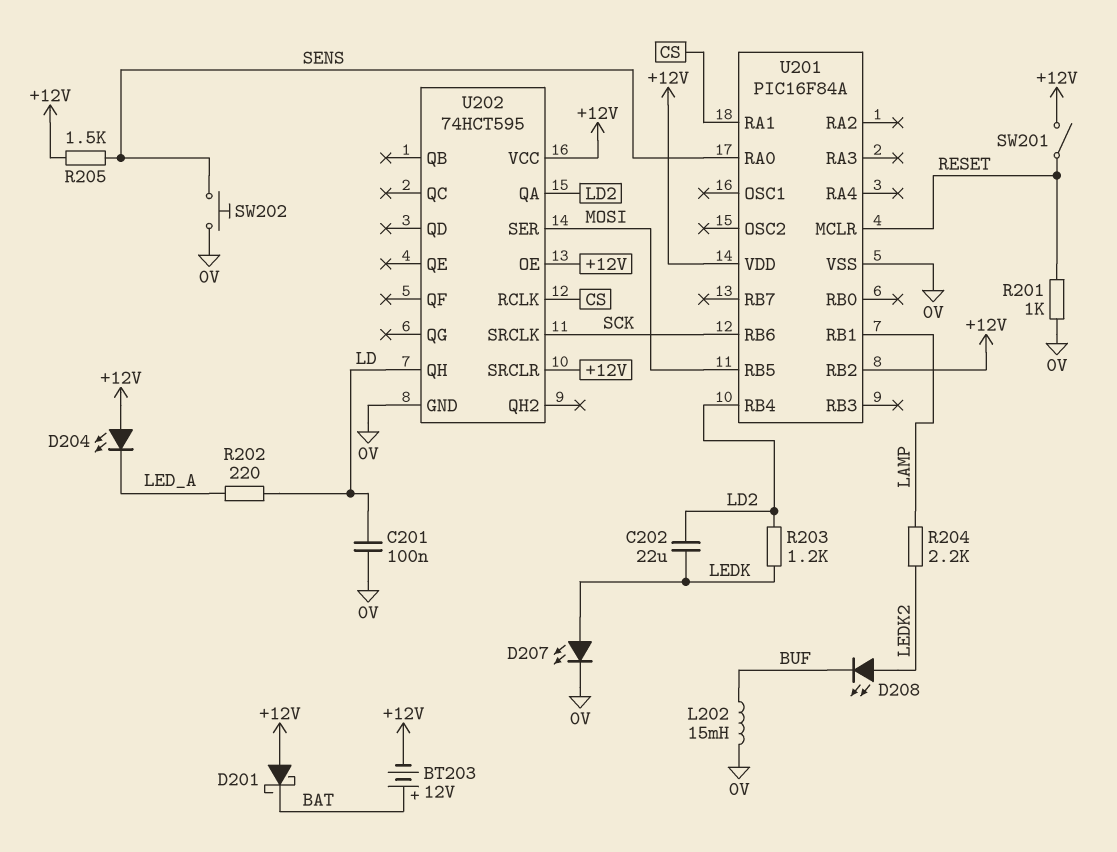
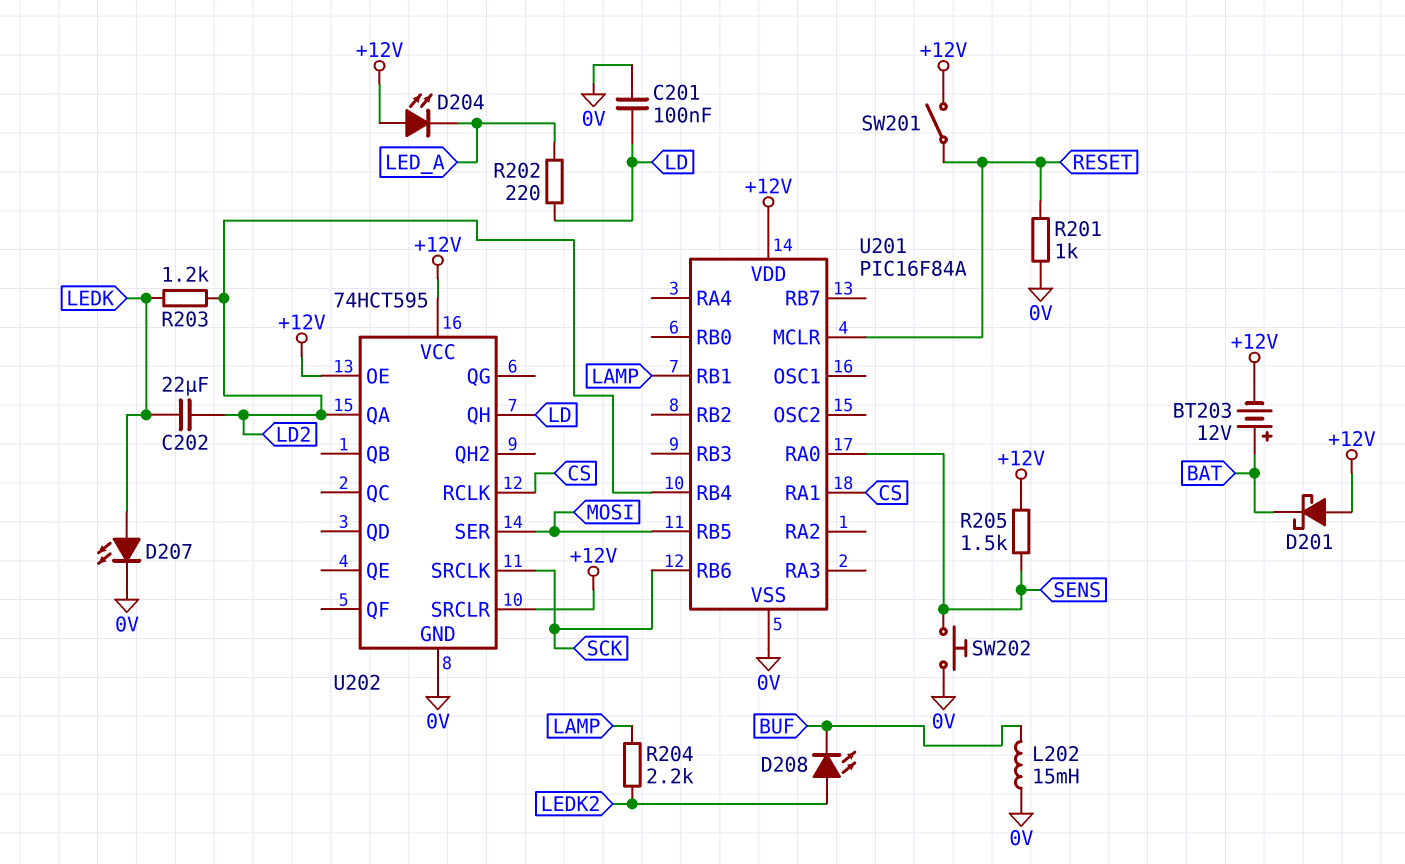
U201 pin RB2: +12V -> none

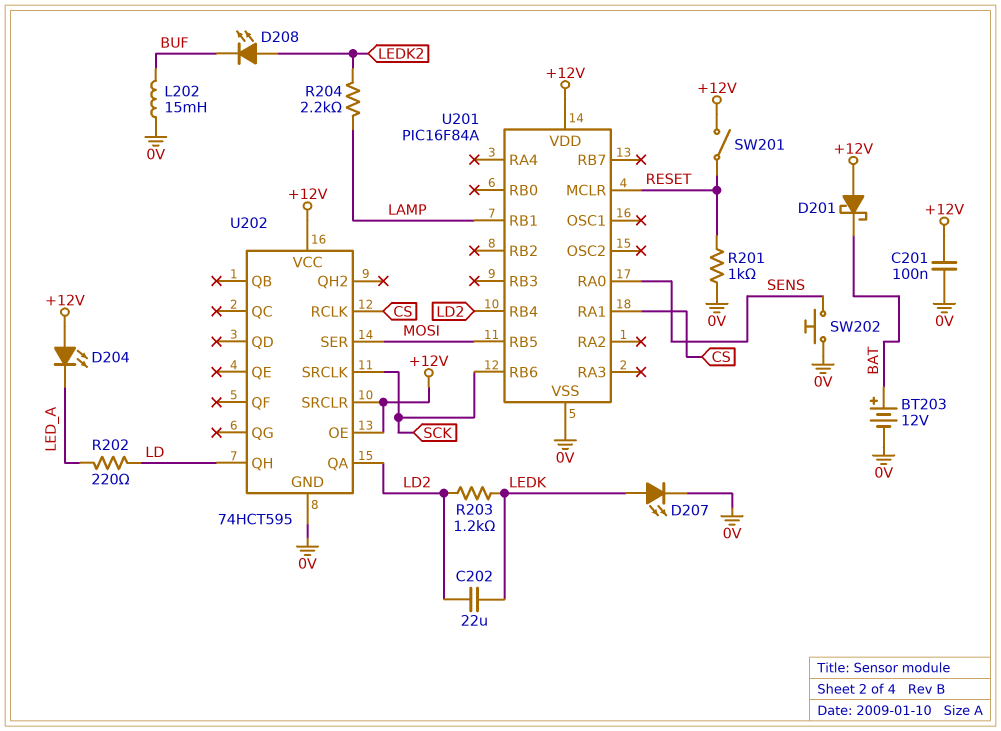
BT203: 12V (plus BAT, minus +12V) -> 12V (plus BAT, minus 0V)
C201: 100nF (0V, LD) -> 100nF (+12V, 0V)
R205: 1.5k (+12V, SENS) -> none

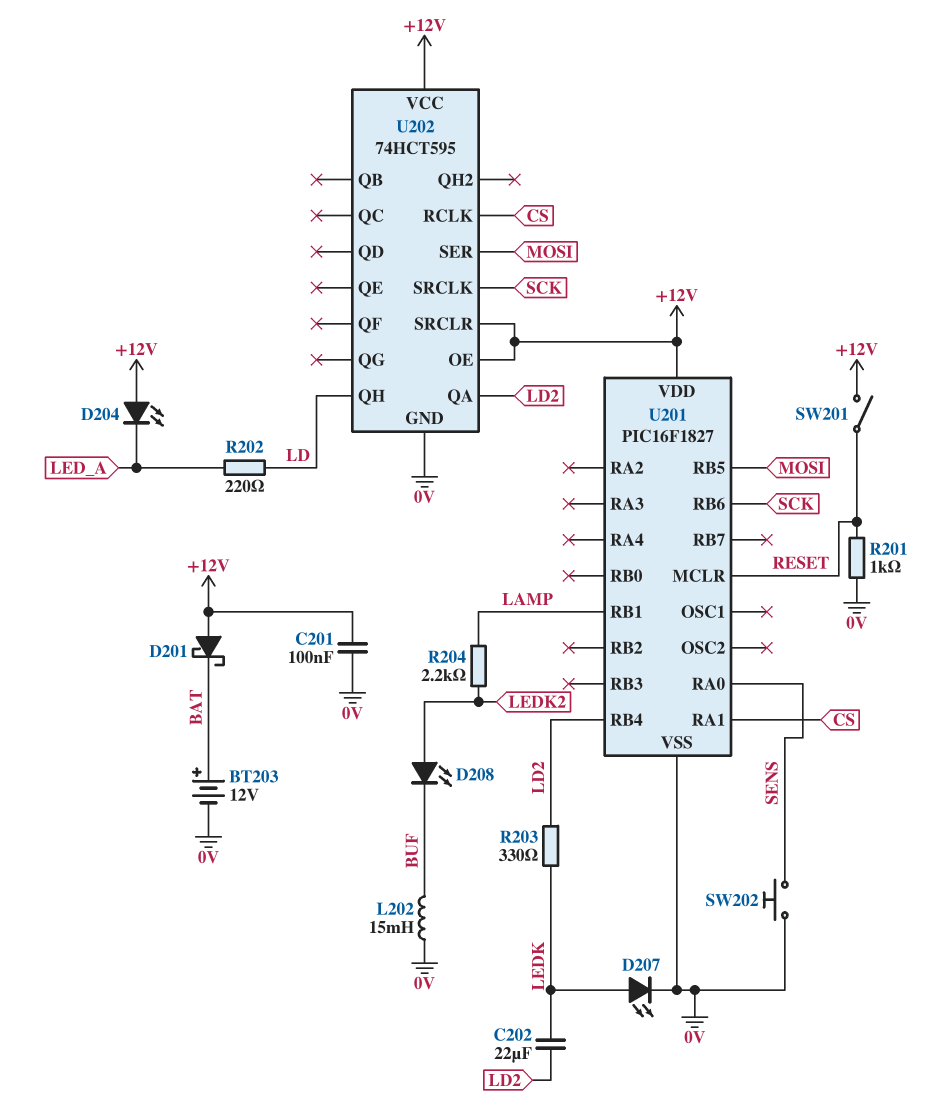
R203: 1.2k (LD2, LEDK) -> 330 (LD2, LEDK)
U201: PIC16F84A -> PIC16F1827

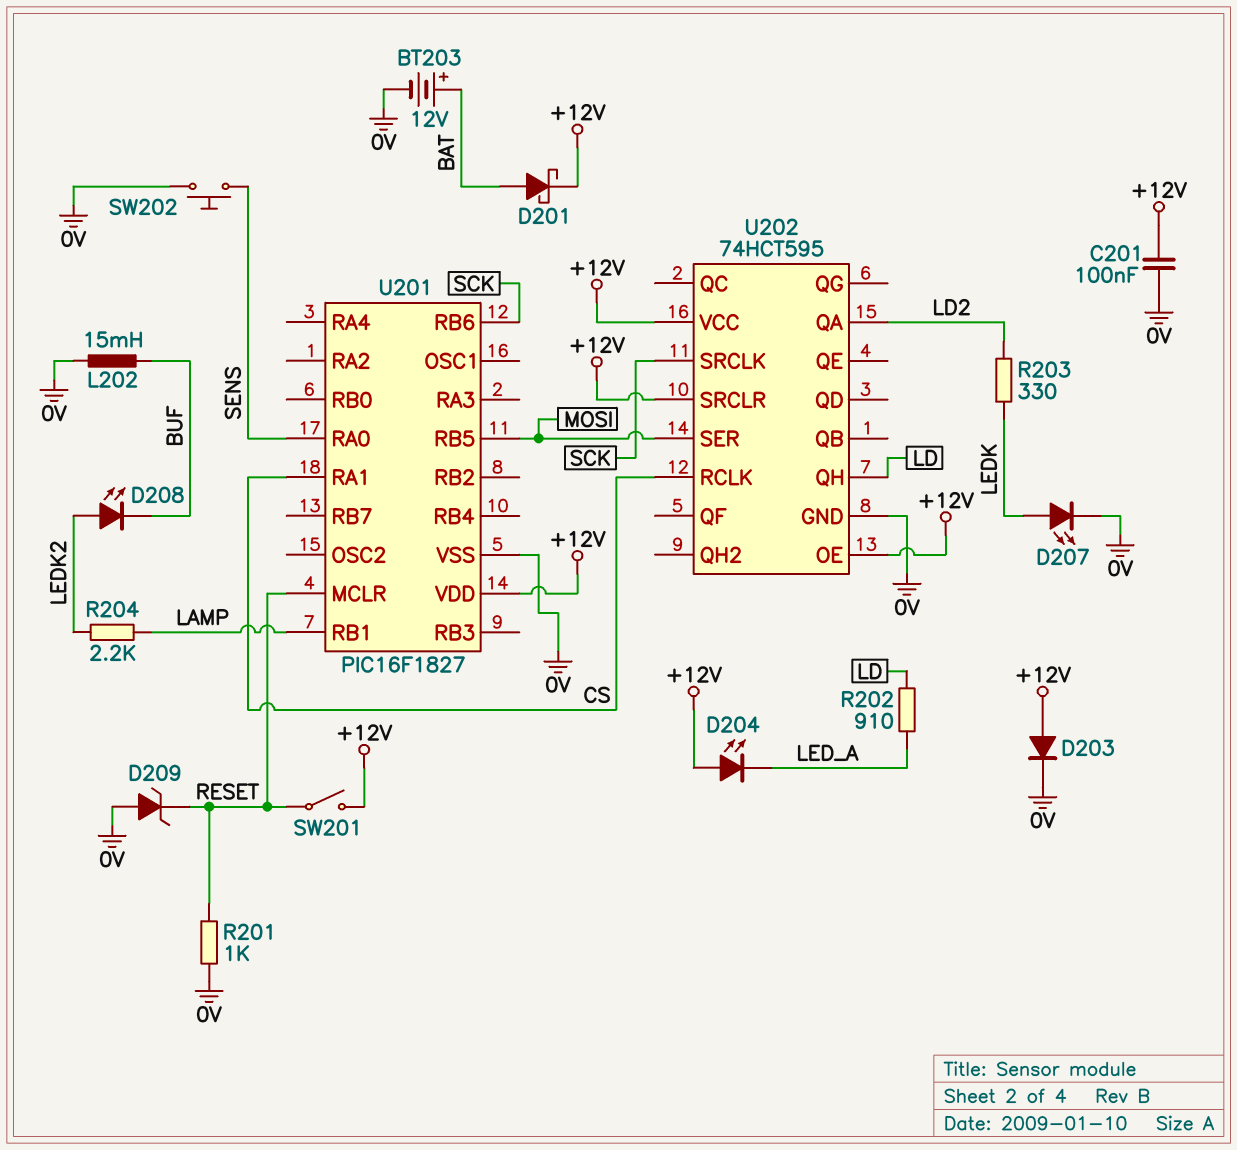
C202: 22uF (LD2, LEDK) -> none
D201: schottky (A +12V, K BAT) -> schottky (A BAT, K +12V)
D203: none -> diode (A +12V, K 0V)
D209: none -> zener (A 0V, K RESET)
R202: 220 (LD, LED_A) -> 910 (LD, LED_A)
U201 pin RB4: LD2 -> none

